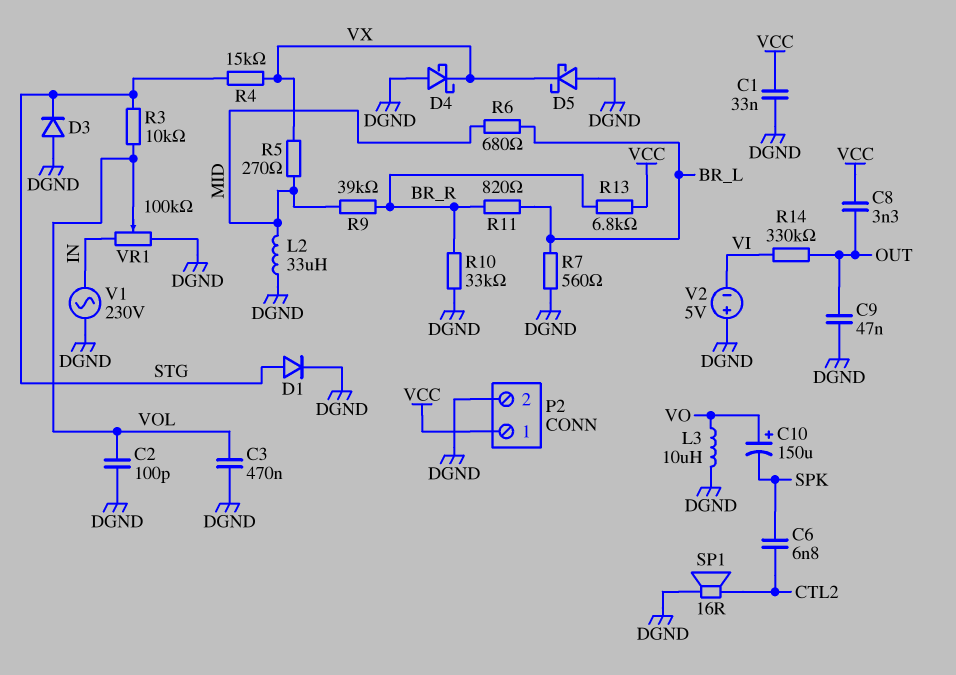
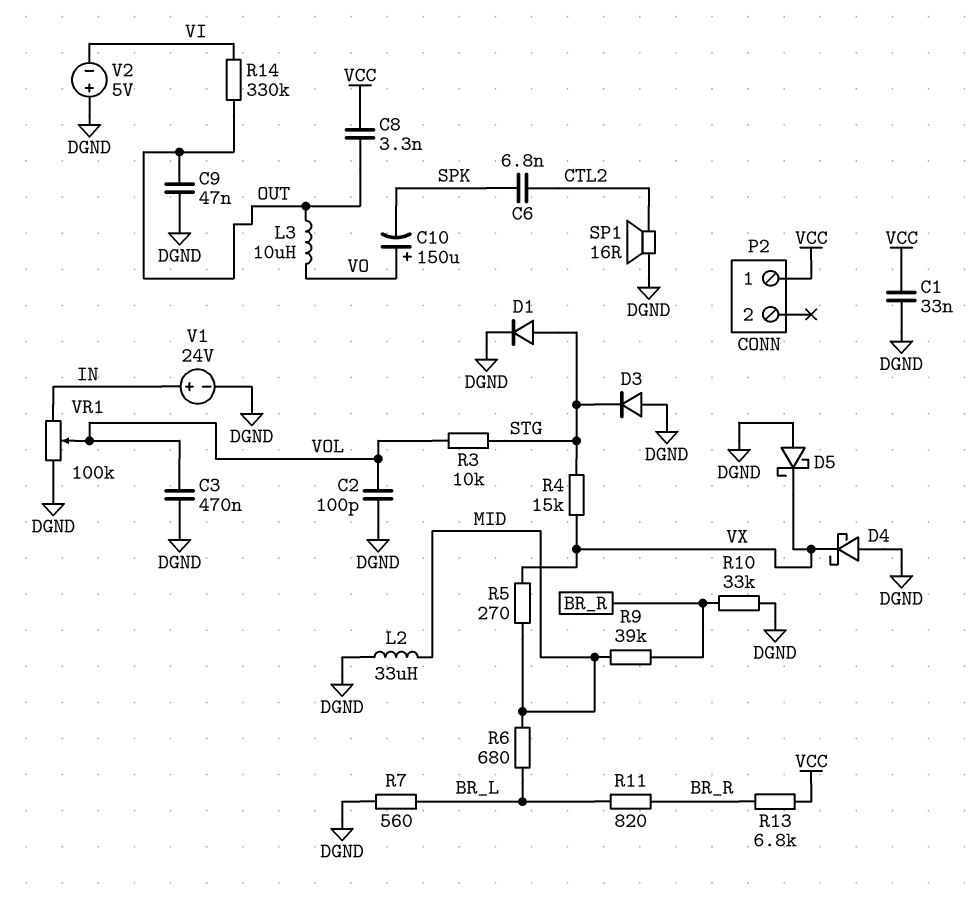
L3: 10uH (DGND, VO) -> 10uH (OUT, VO)
P2 pin 2: DGND -> none
V1: AC 230V (DGND, IN) -> 24V (plus IN, minus DGND)

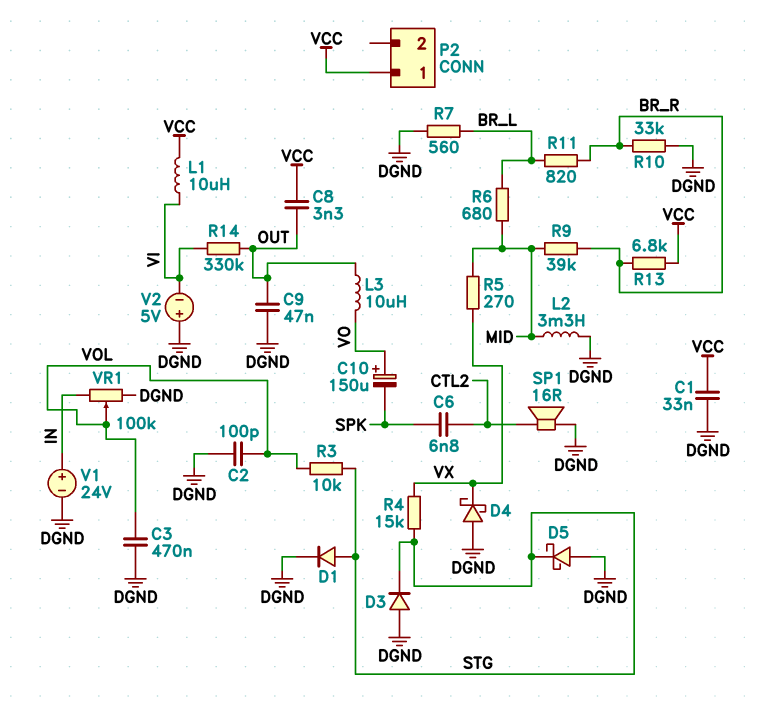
D5: schottky (A DGND, K VX) -> schottky (A DGND, K STG)
L1: none -> 10uH (VCC, VI)
L2: 33uH (DGND, MID) -> 3.3mH (DGND, MID)

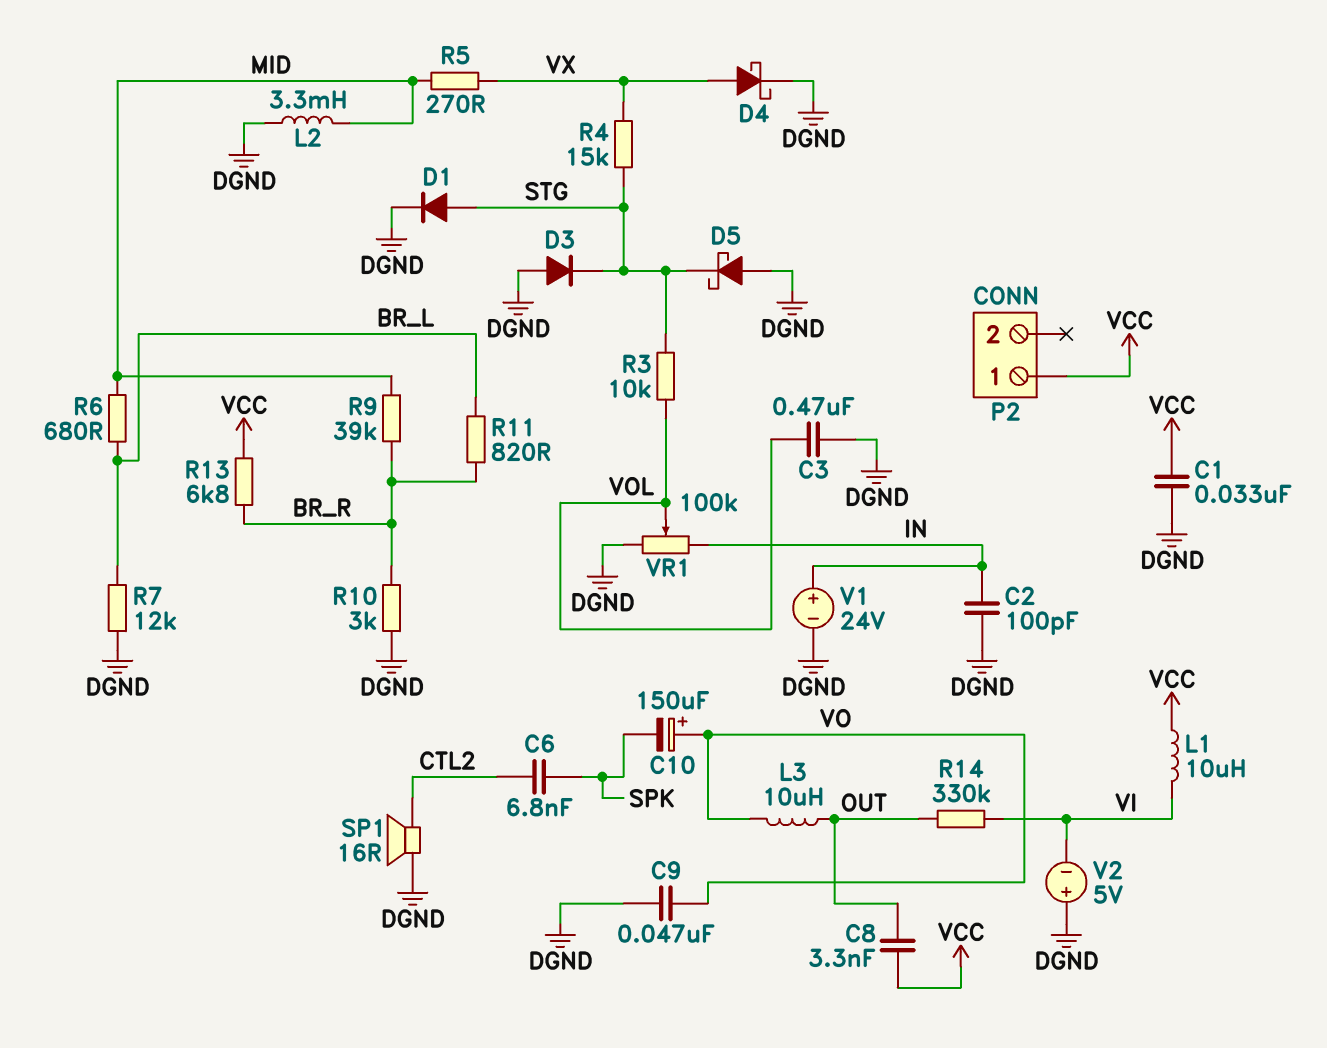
C2: 100pF (DGND, VOL) -> 100pF (DGND, IN)
C9: 47nF (DGND, OUT) -> 47nF (DGND, VO)
D4: schottky (A DGND, K VX) -> schottky (A VX, K DGND)
R7: 560 (BR_L, DGND) -> 12k (BR_L, DGND)
R10: 33k (BR_R, DGND) -> 3k (BR_R, DGND)

